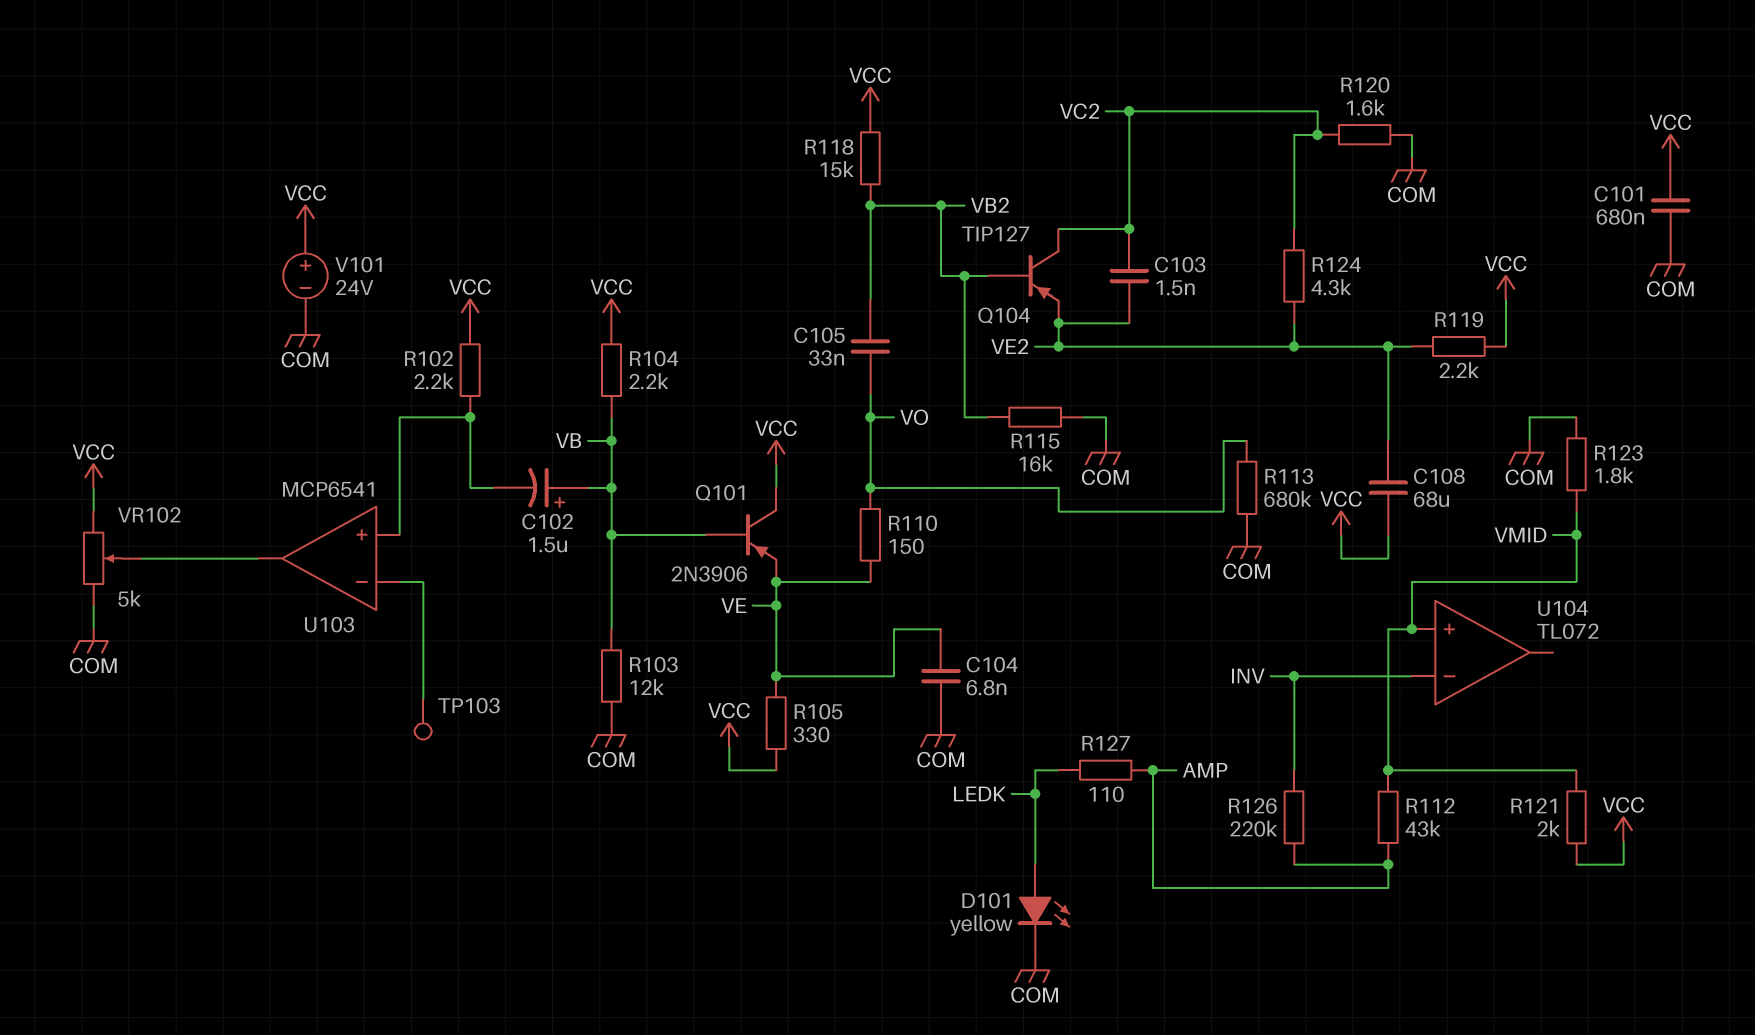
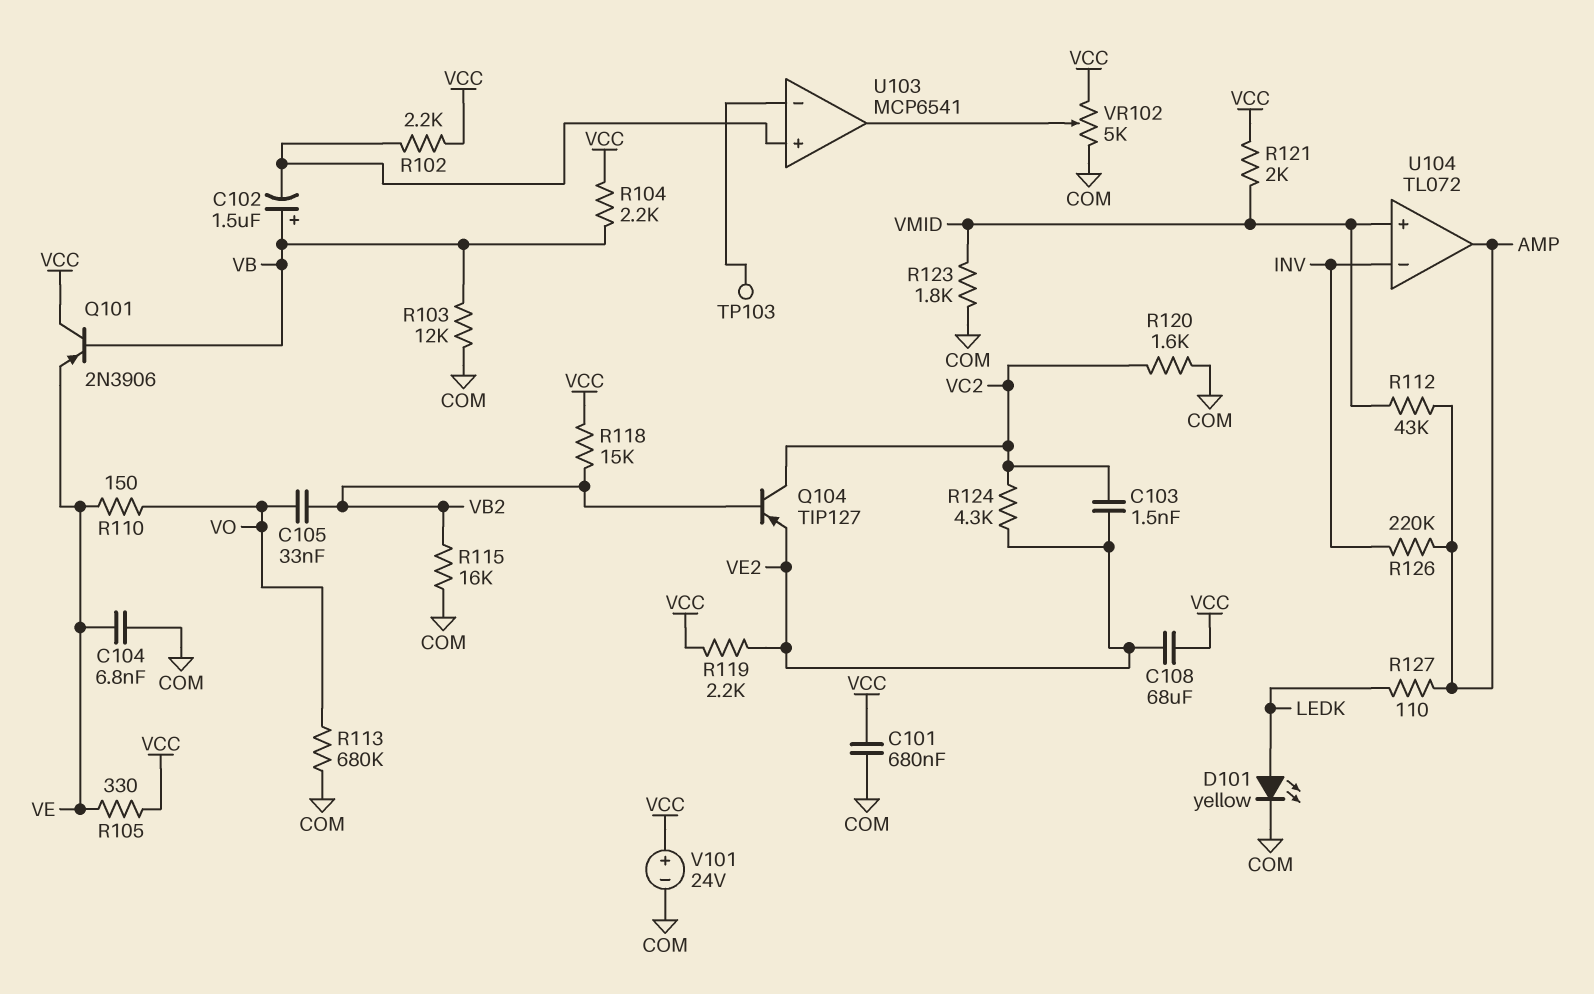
U104 pin out: none -> AMP

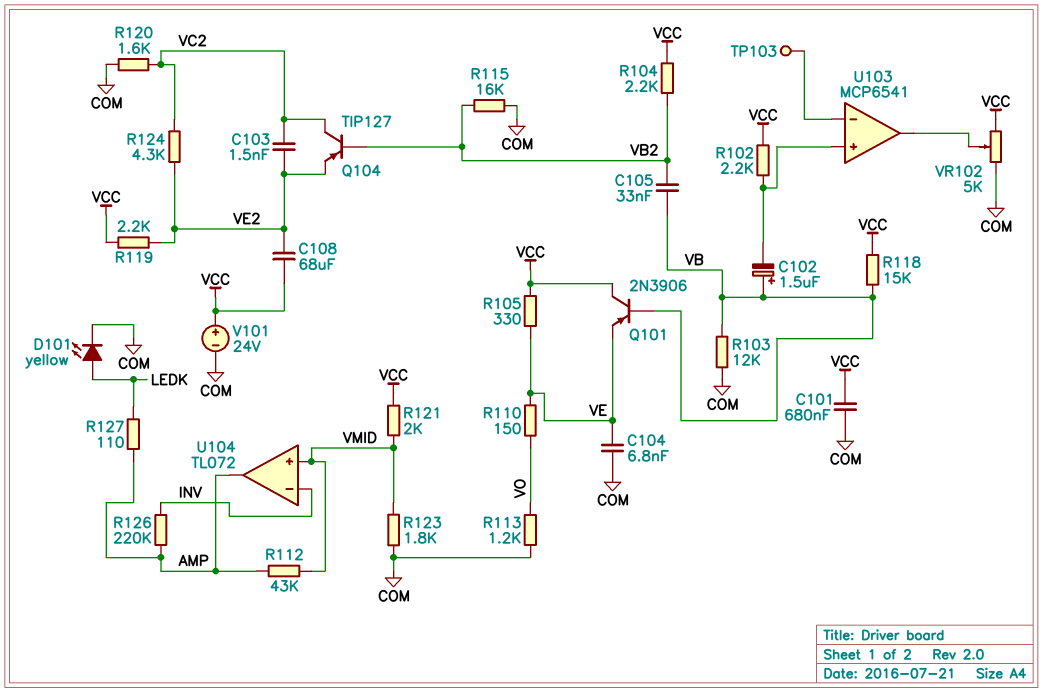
C105: 33nF (VB2, VO) -> 33nF (VB, VB2)
R104: 2.2k (VB, VCC) -> 2.2k (VB2, VCC)
R113: 680k (COM, VO) -> 1.2k (COM, VO)
R118: 15k (VB2, VCC) -> 15k (VB, VCC)

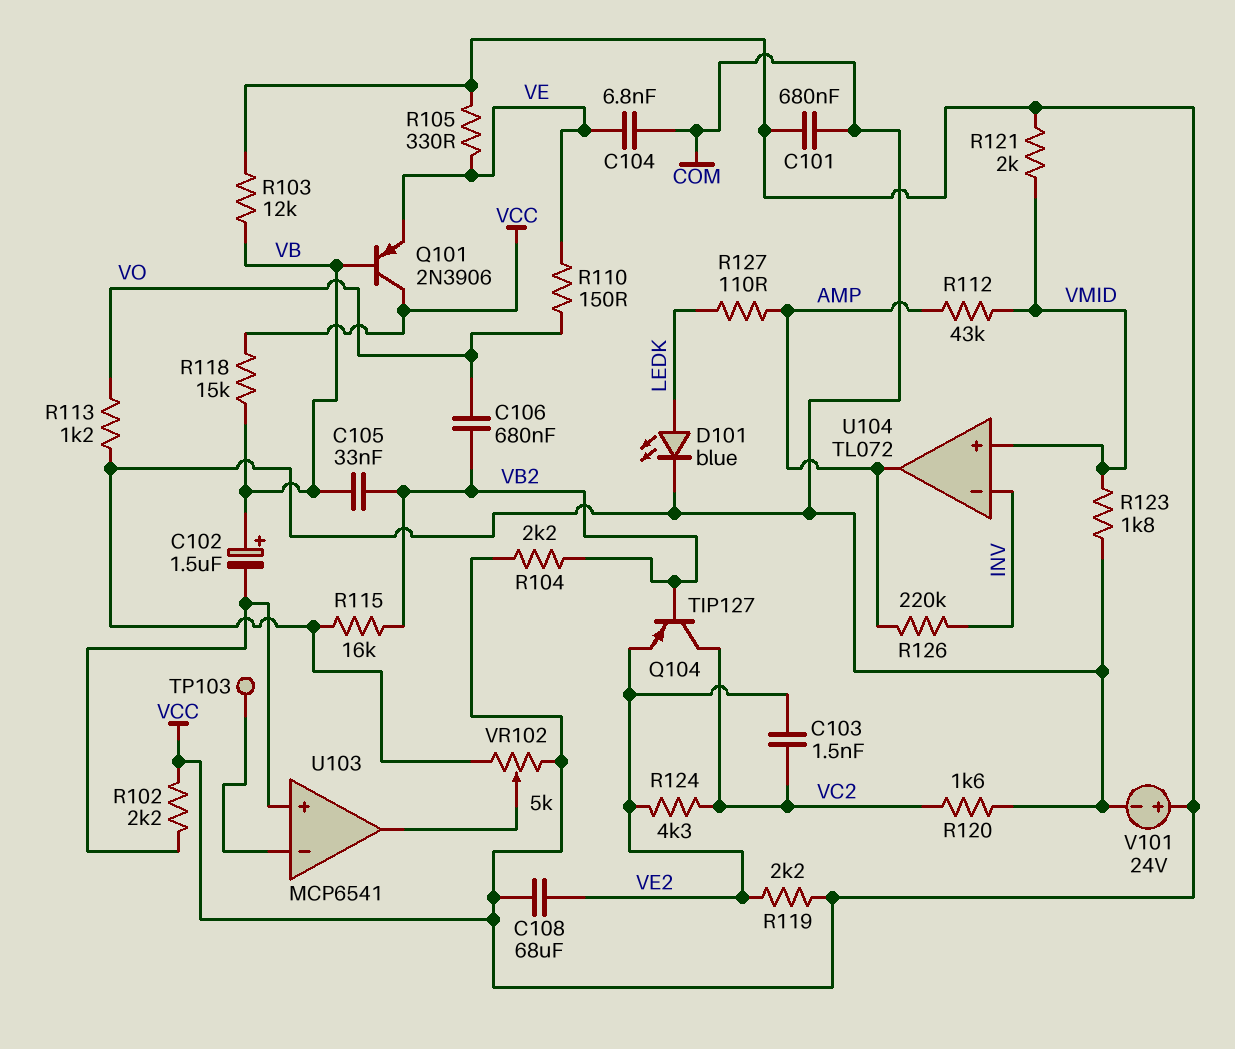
C106: none -> 680nF (VB2, VO)
D101: LED yellow (A LEDK, K COM) -> LED blue (A LEDK, K COM)
R103: 12k (COM, VB) -> 12k (VB, VCC)

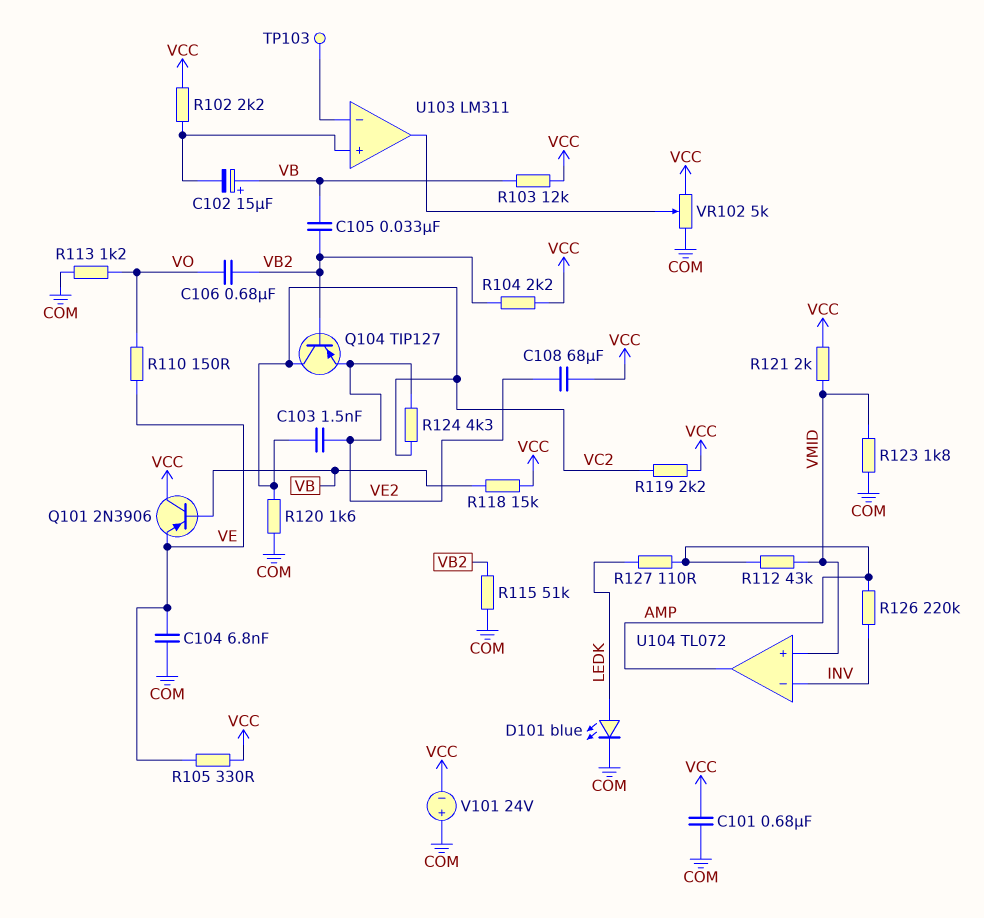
C102: 1.5uF (plus VB, minus U103/in+) -> 15uF (plus VB, minus U103/in+)
R115: 16k (COM, VB2) -> 51k (COM, VB2)
R119: 2.2k (VCC, VE2) -> 2.2k (VC2, VCC)
U103: MCP6541 -> LM311
V101: 24V (plus VCC, minus COM) -> 24V (plus COM, minus VCC)

